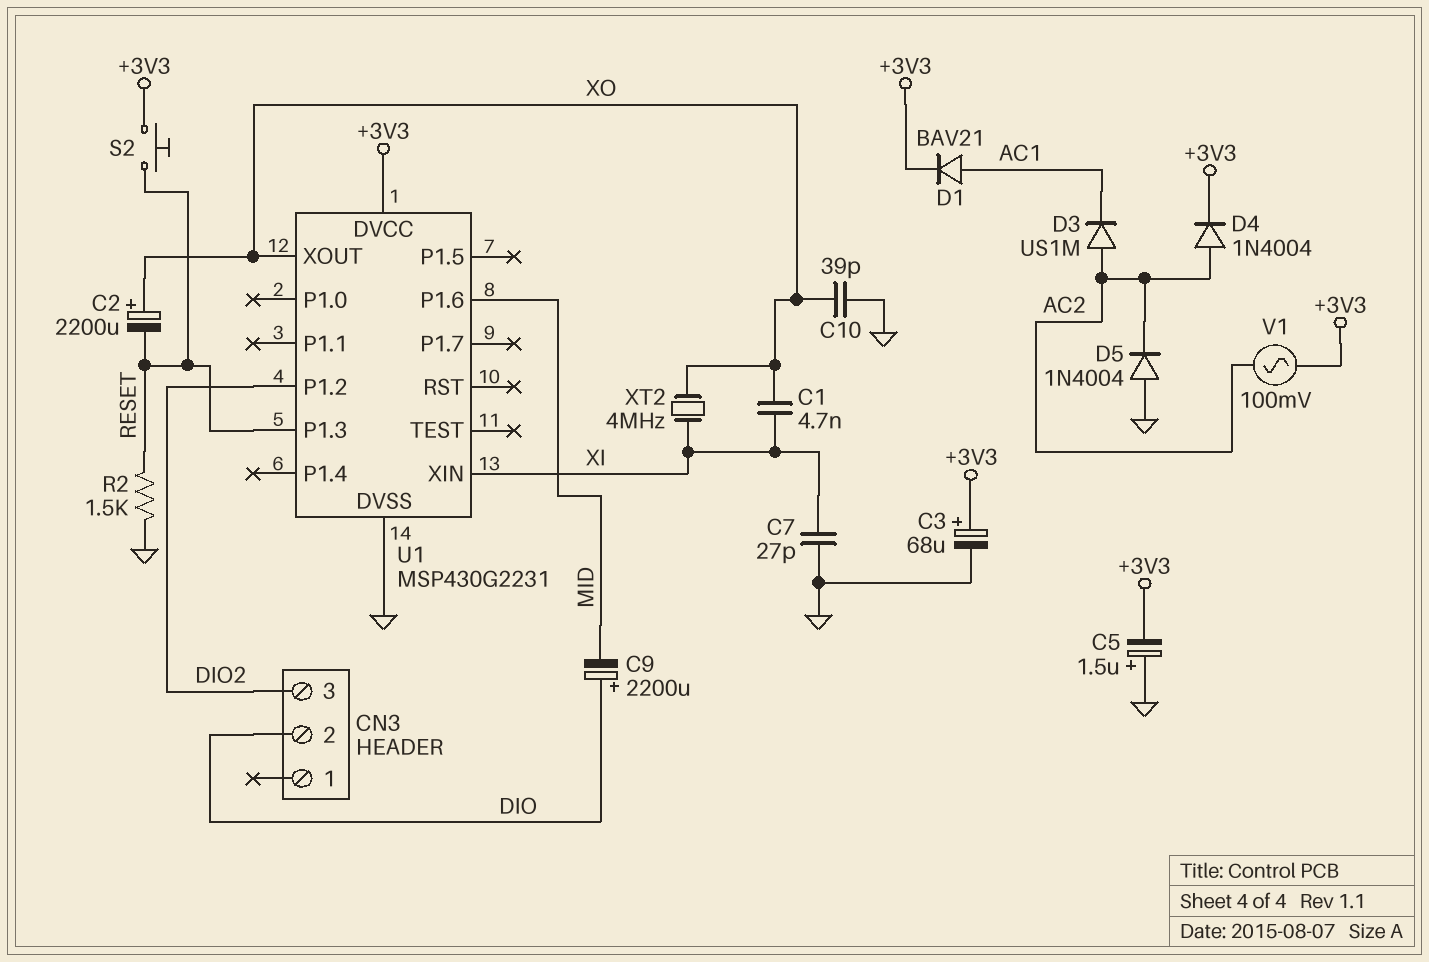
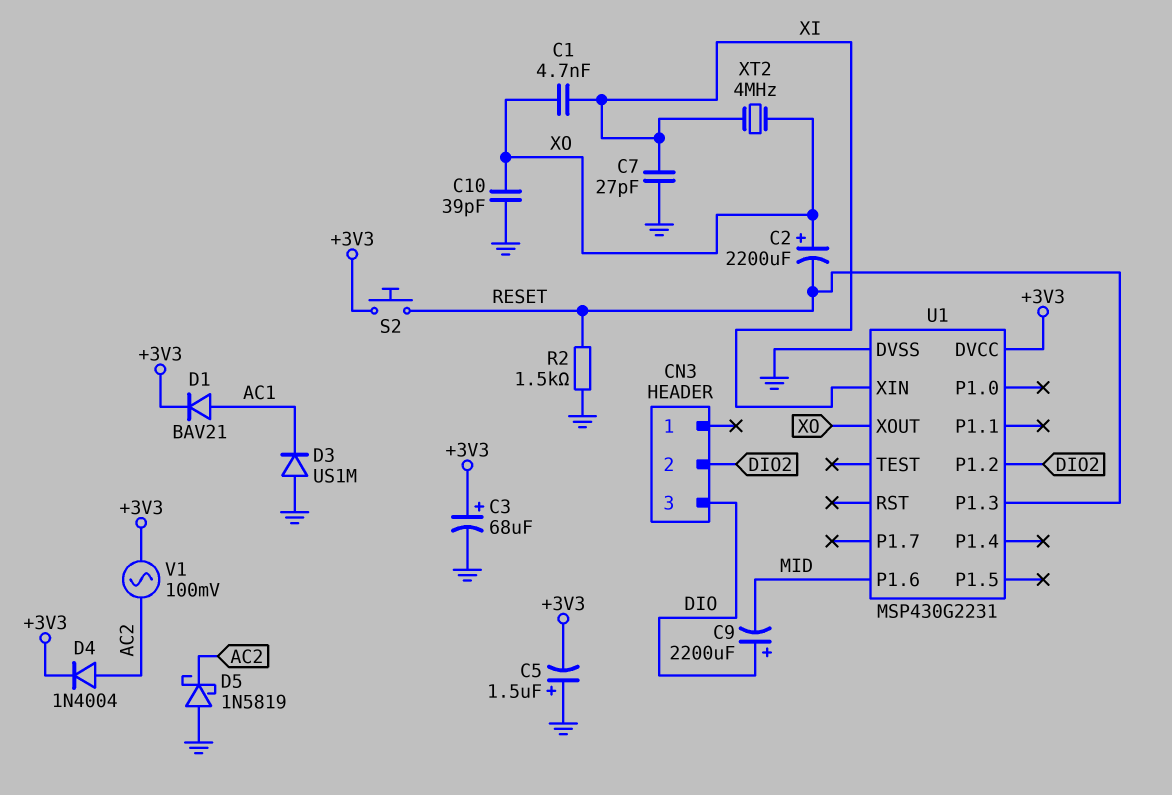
CN3 pin 2: DIO -> DIO2
CN3 pin 3: DIO2 -> DIO
D3: diode US1M (A AC2, K AC1) -> diode US1M (A GND, K AC1)
D5: diode 1N4004 (A GND, K AC2) -> schottky 1N5819 (A GND, K AC2)

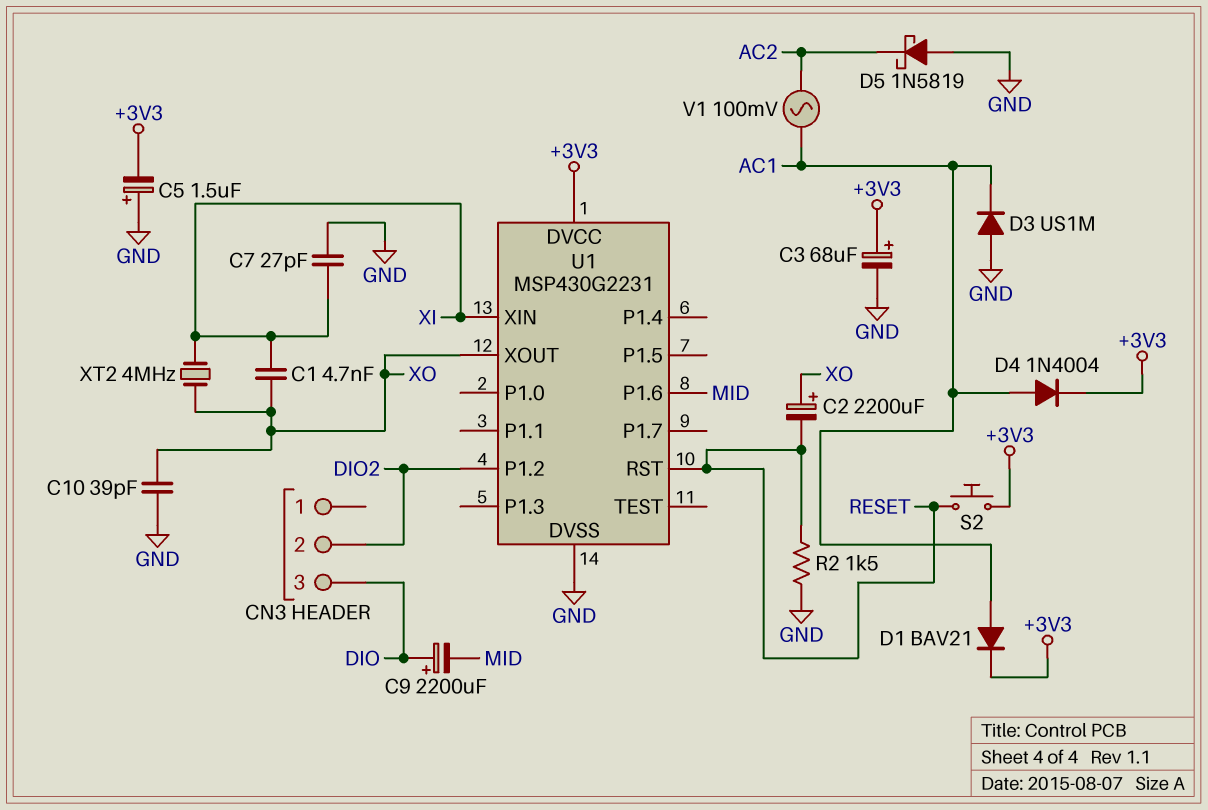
D4: diode 1N4004 (A AC2, K +3V3) -> diode 1N4004 (A AC1, K +3V3)
U1 pin P1.3: RESET -> none
U1 pin RST: none -> RESET
V1: AC 100mV (+3V3, AC2) -> AC 100mV (AC1, AC2)

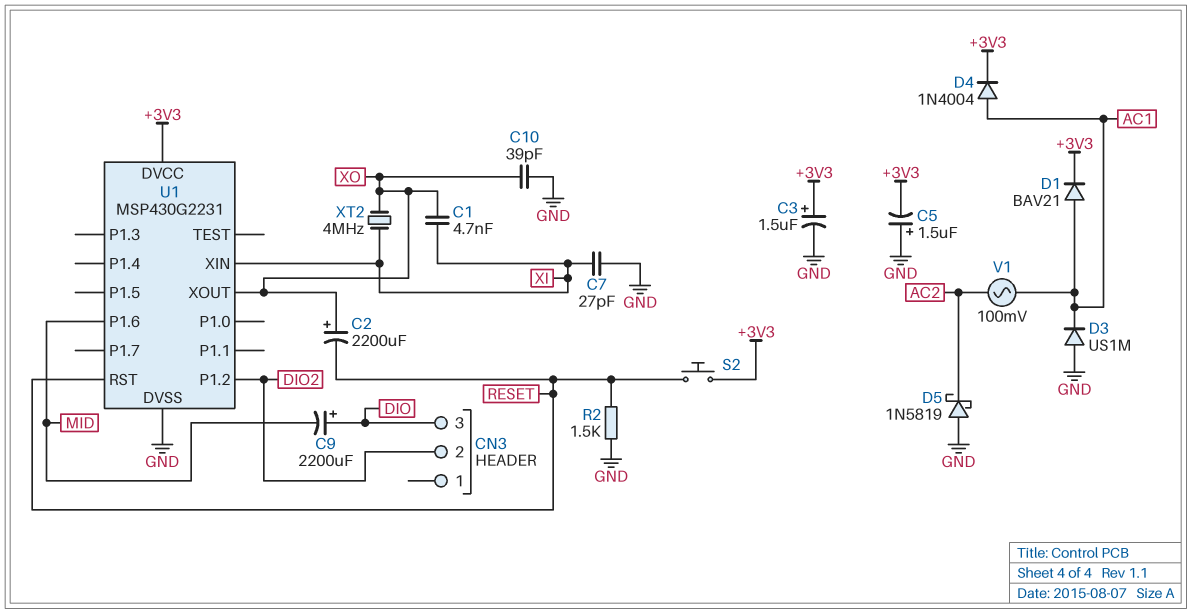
C3: 68uF (plus +3V3, minus GND) -> 1.5uF (plus +3V3, minus GND)

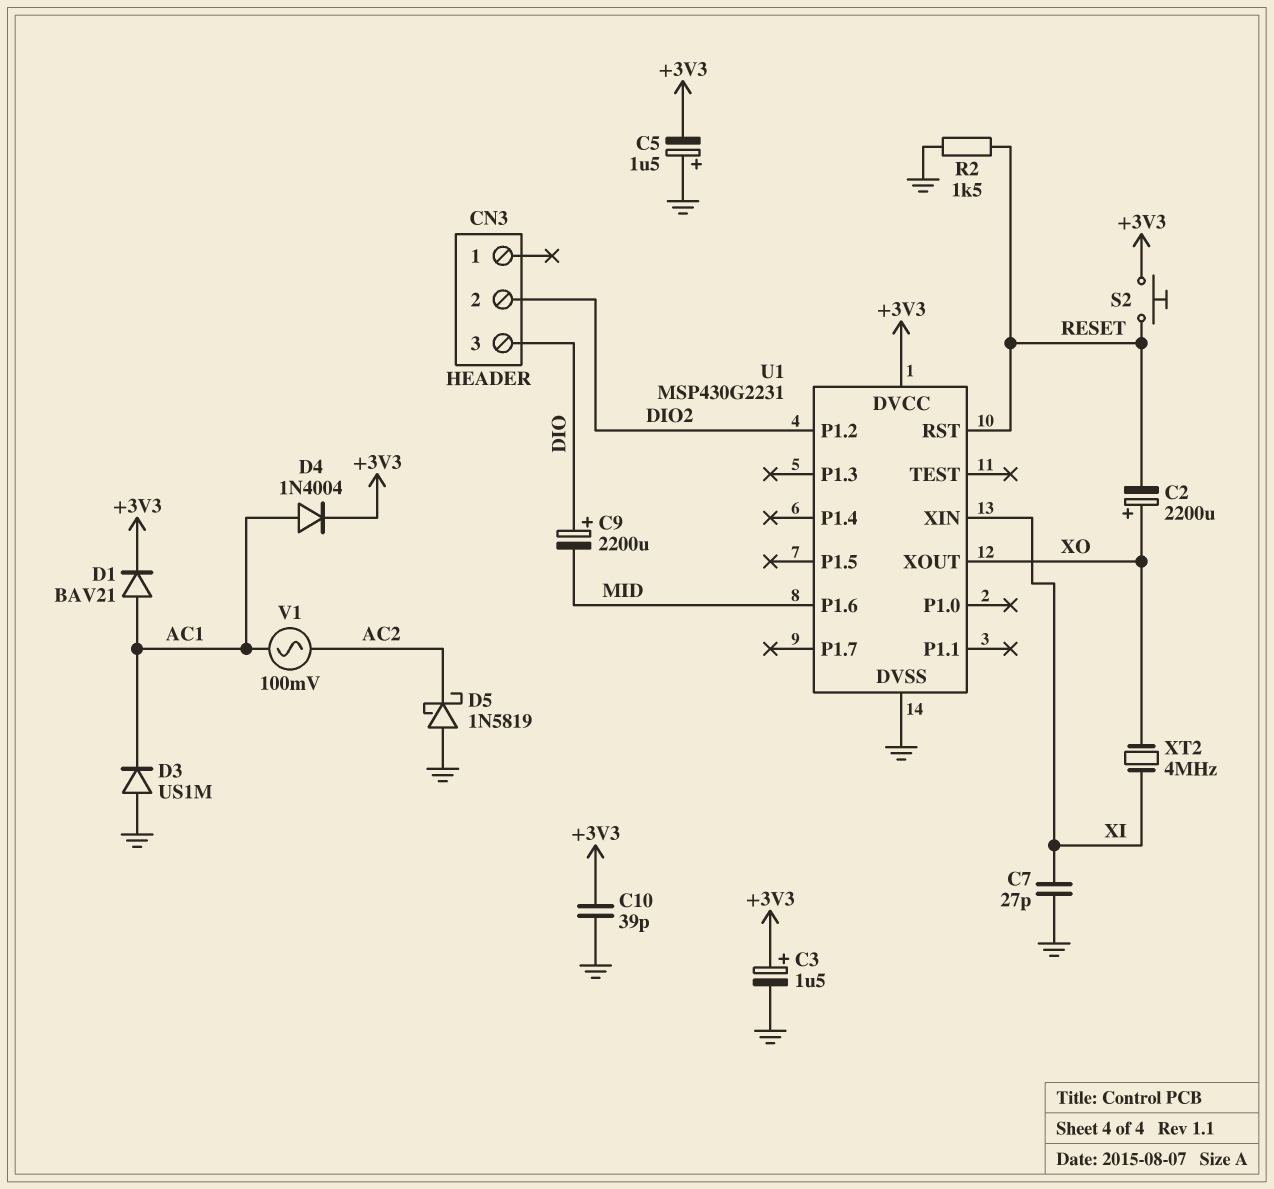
C1: 4.7nF (XI, XO) -> none
C10: 39pF (GND, XO) -> 39pF (+3V3, GND)

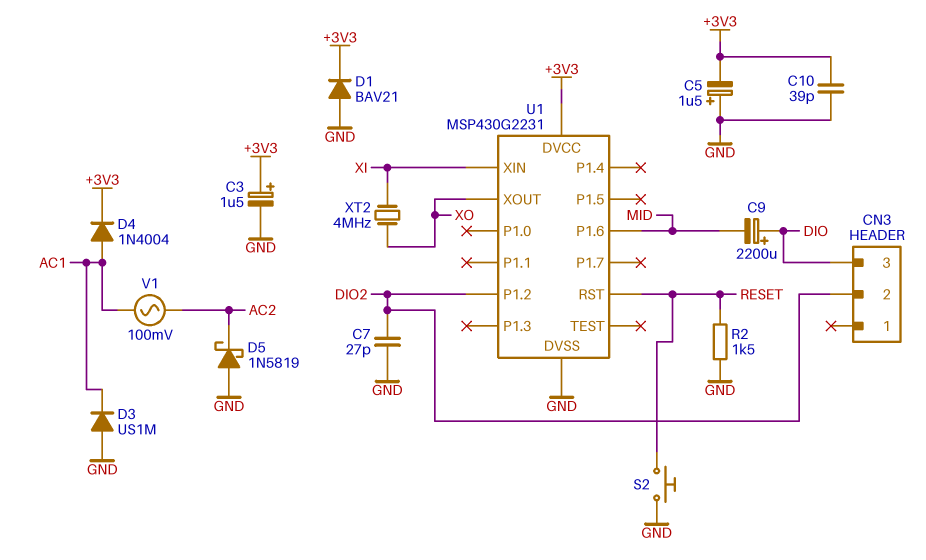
C2: 2200uF (plus XO, minus RESET) -> none
C7: 27pF (GND, XI) -> 27pF (DIO2, GND)
D1: diode BAV21 (A AC1, K +3V3) -> diode BAV21 (A GND, K +3V3)
S2: button (+3V3, RESET) -> button (GND, RESET)

